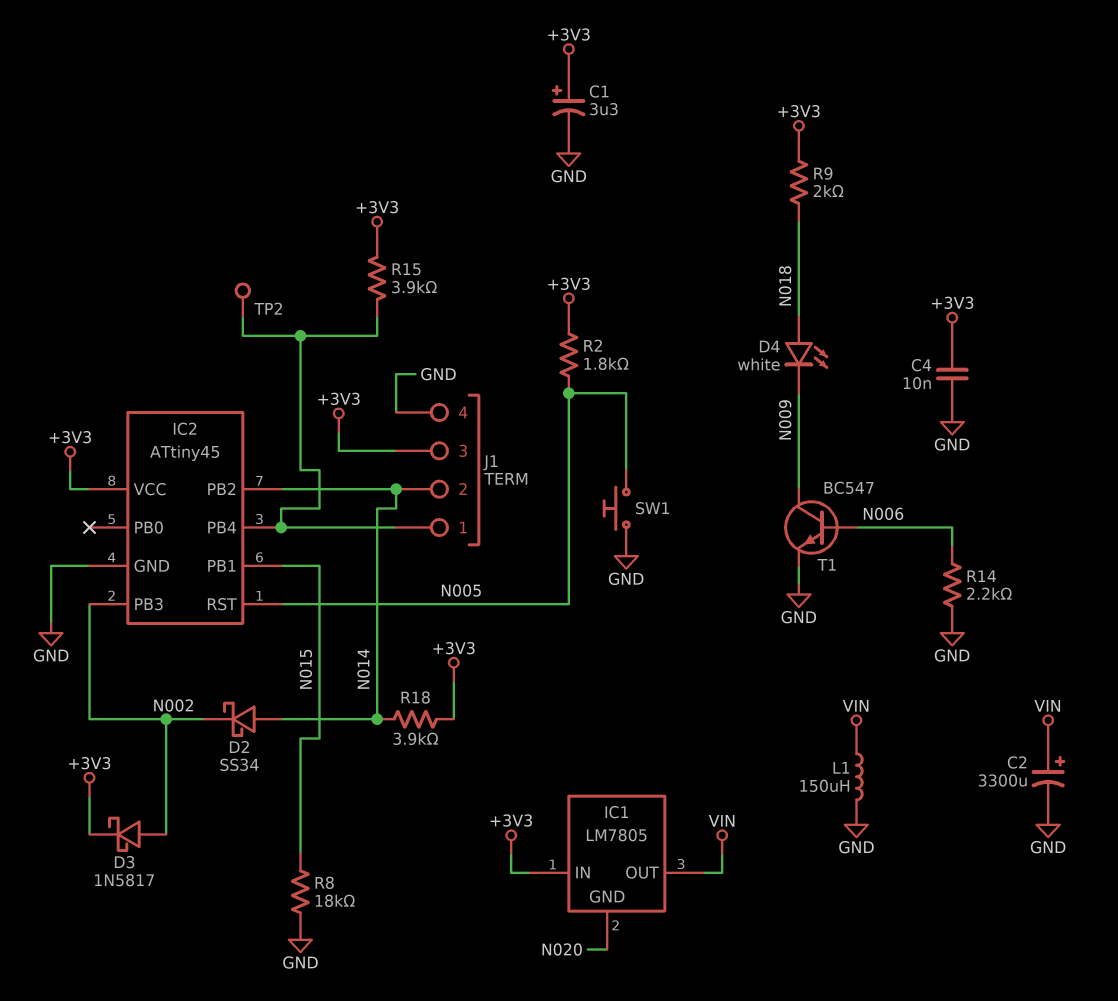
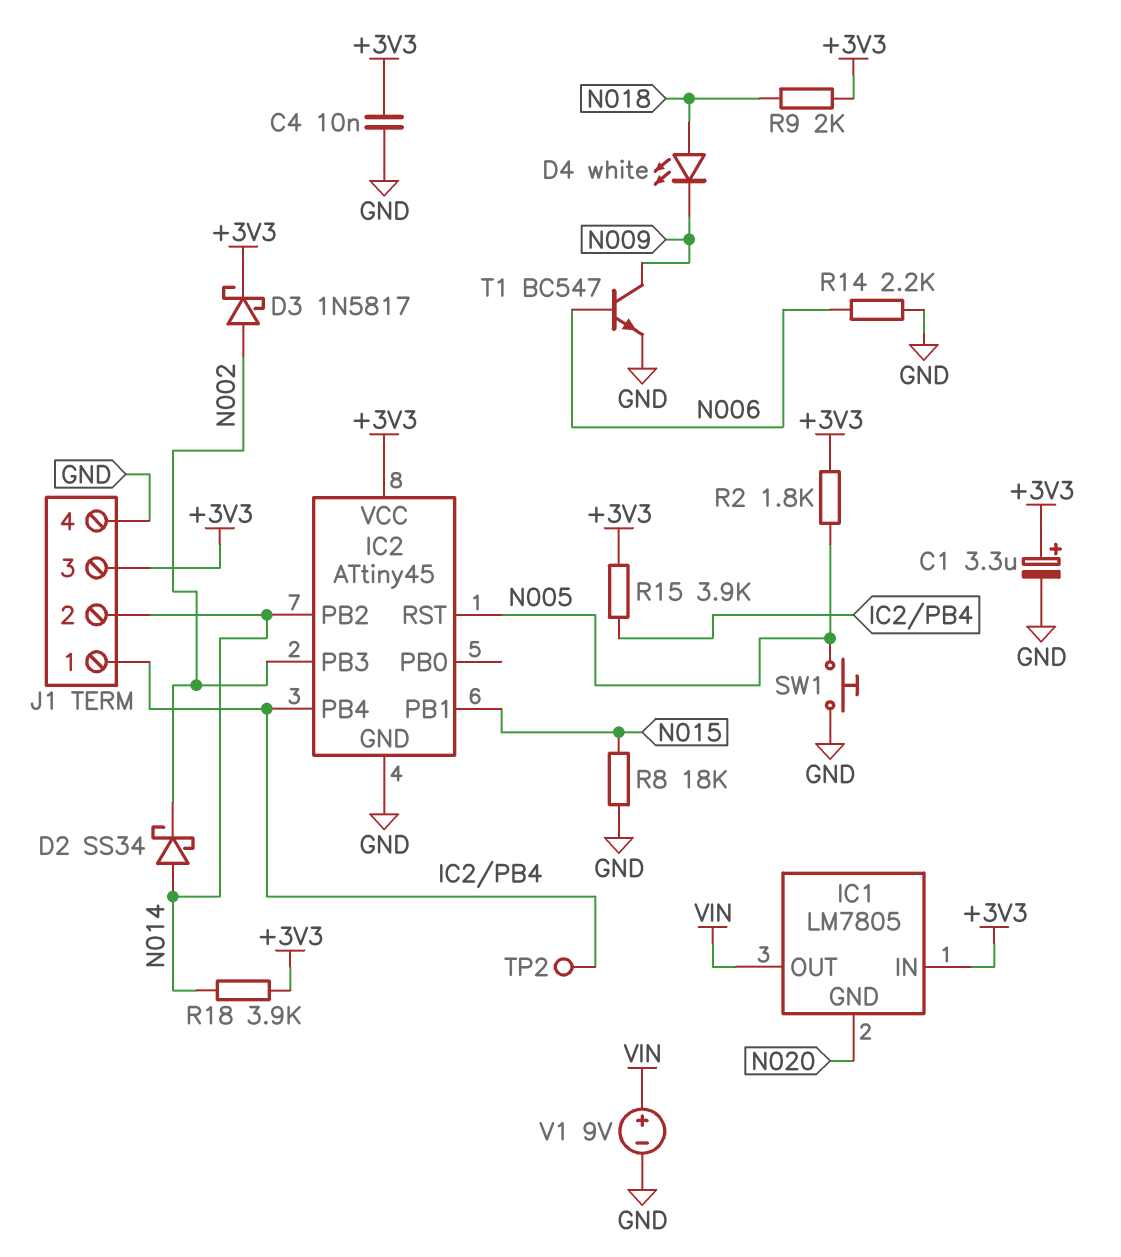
C2: 3300uF (plus VIN, minus GND) -> none
L1: 150uH (GND, VIN) -> none
V1: none -> 9V (plus VIN, minus GND)

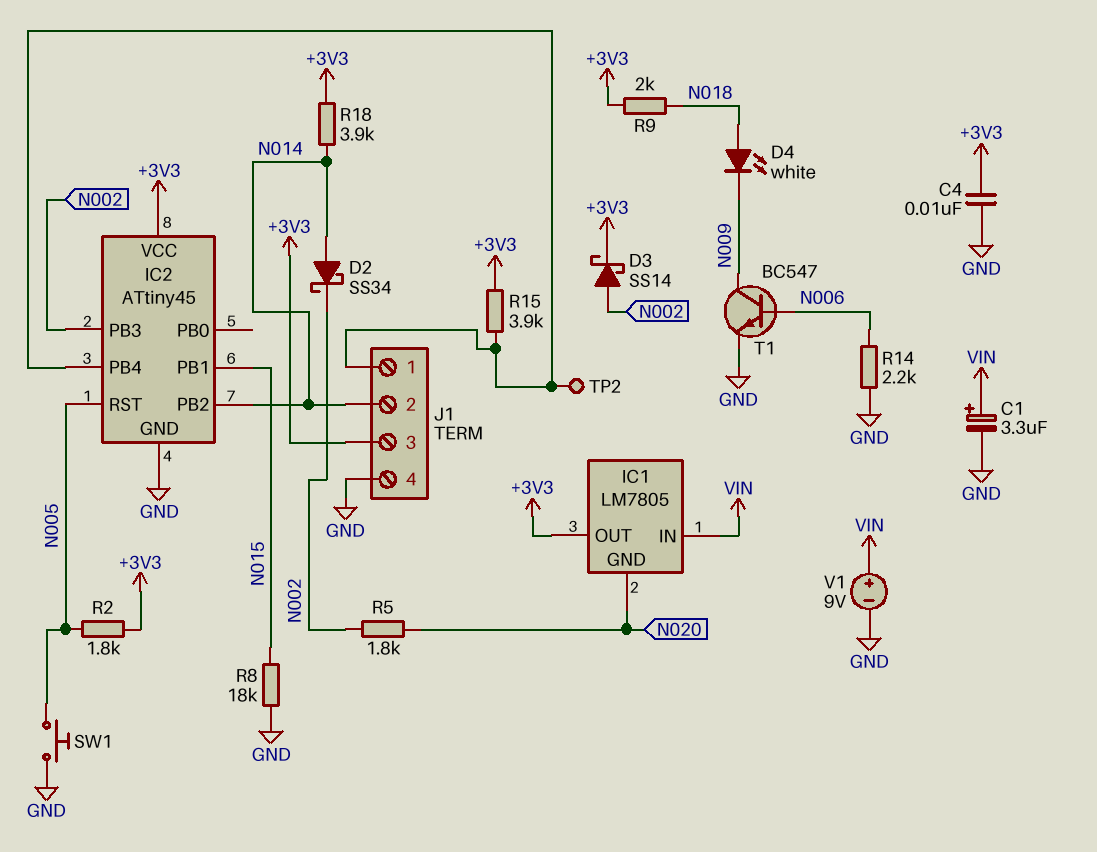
C1: 3.3uF (plus +3V3, minus GND) -> 3.3uF (plus VIN, minus GND)
D3: schottky 1N5817 (A N002, K +3V3) -> schottky SS14 (A N002, K +3V3)
IC1 pin IN: +3V3 -> VIN
IC1 pin OUT: VIN -> +3V3
R5: none -> 1.8k (N002, N020)

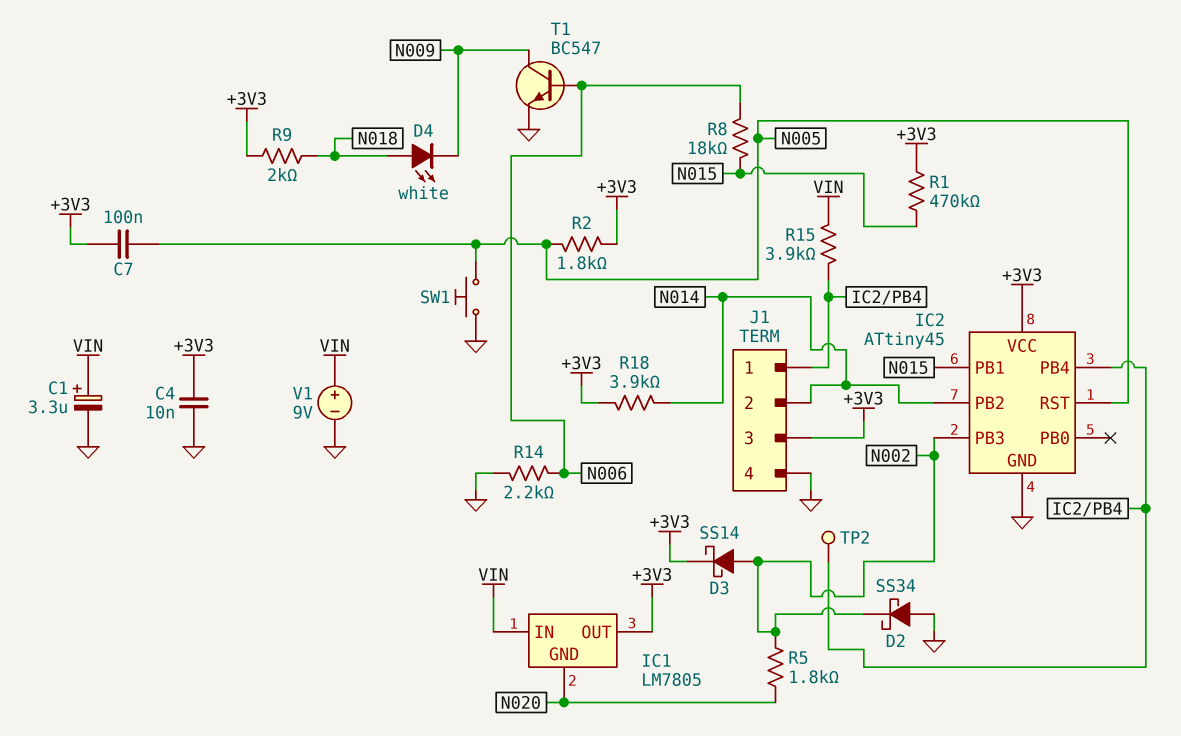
C7: none -> 100nF (+3V3, N005)
D2: schottky SS34 (A N014, K N002) -> schottky SS34 (A GND, K N002)
R1: none -> 470k (+3V3, N015)
R8: 18k (GND, N015) -> 18k (N006, N015)
R15: 3.9k (+3V3, IC2/PB4) -> 3.9k (IC2/PB4, VIN)

